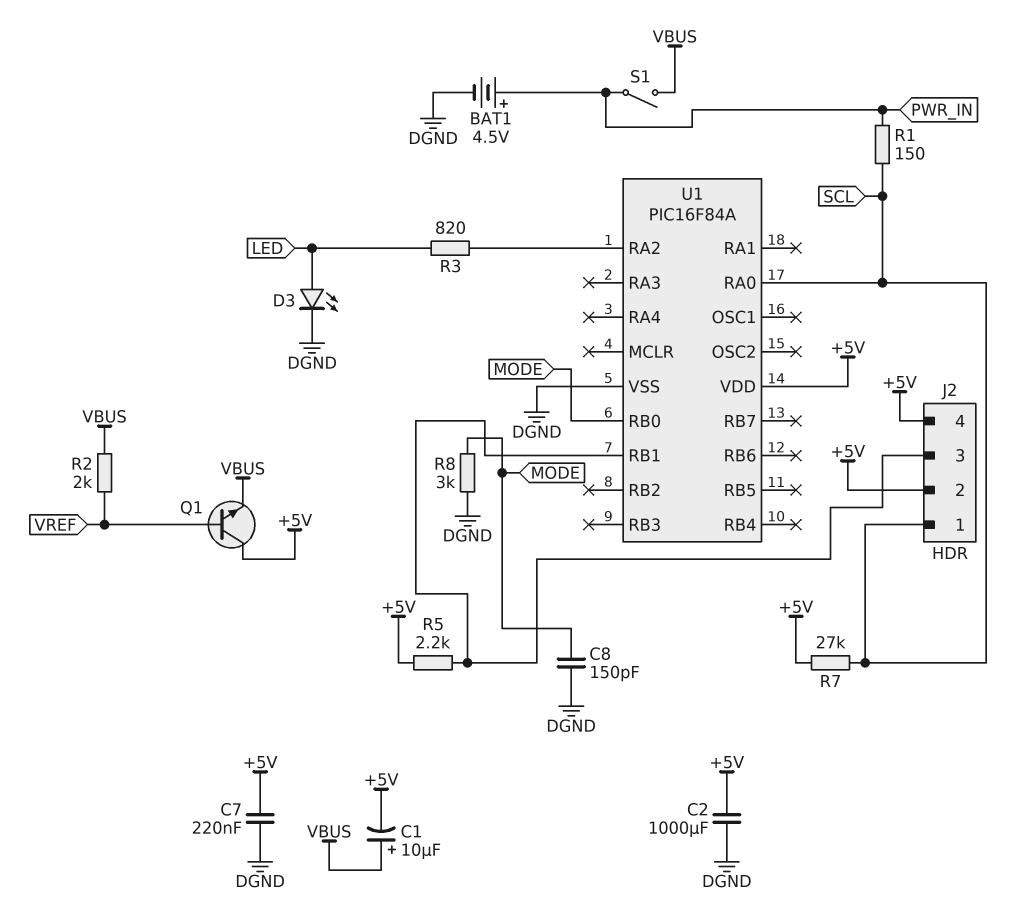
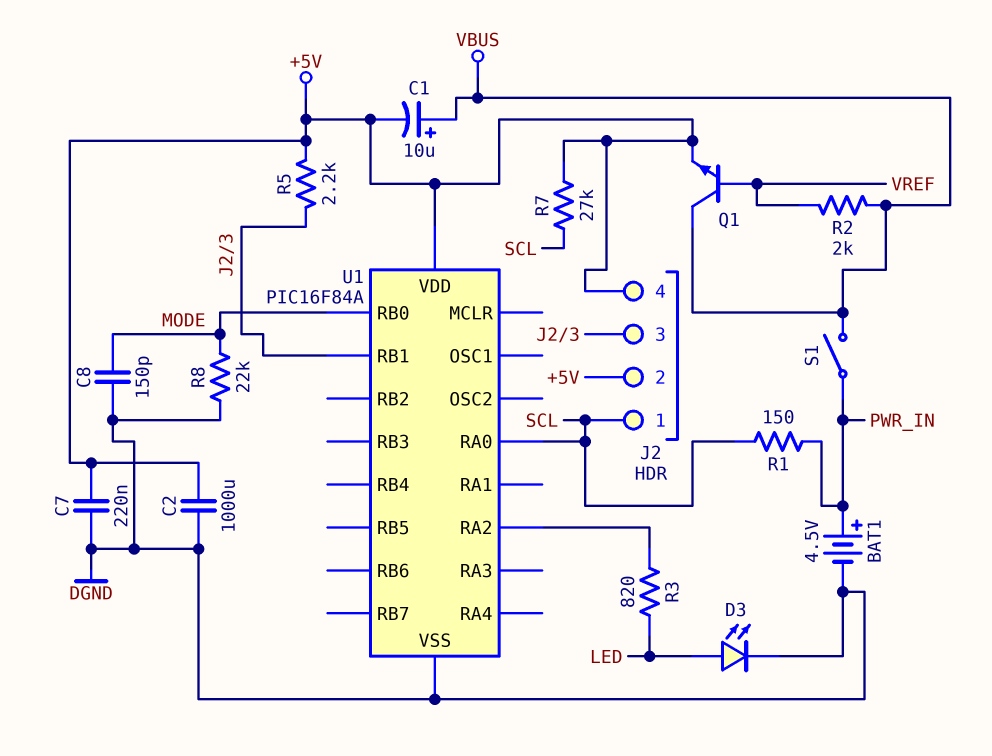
Q1: NPN (B VREF, C +5V, E VBUS) -> NPN (B VREF, C VBUS, E +5V)
R8: 3k (DGND, MODE) -> 22k (DGND, MODE)

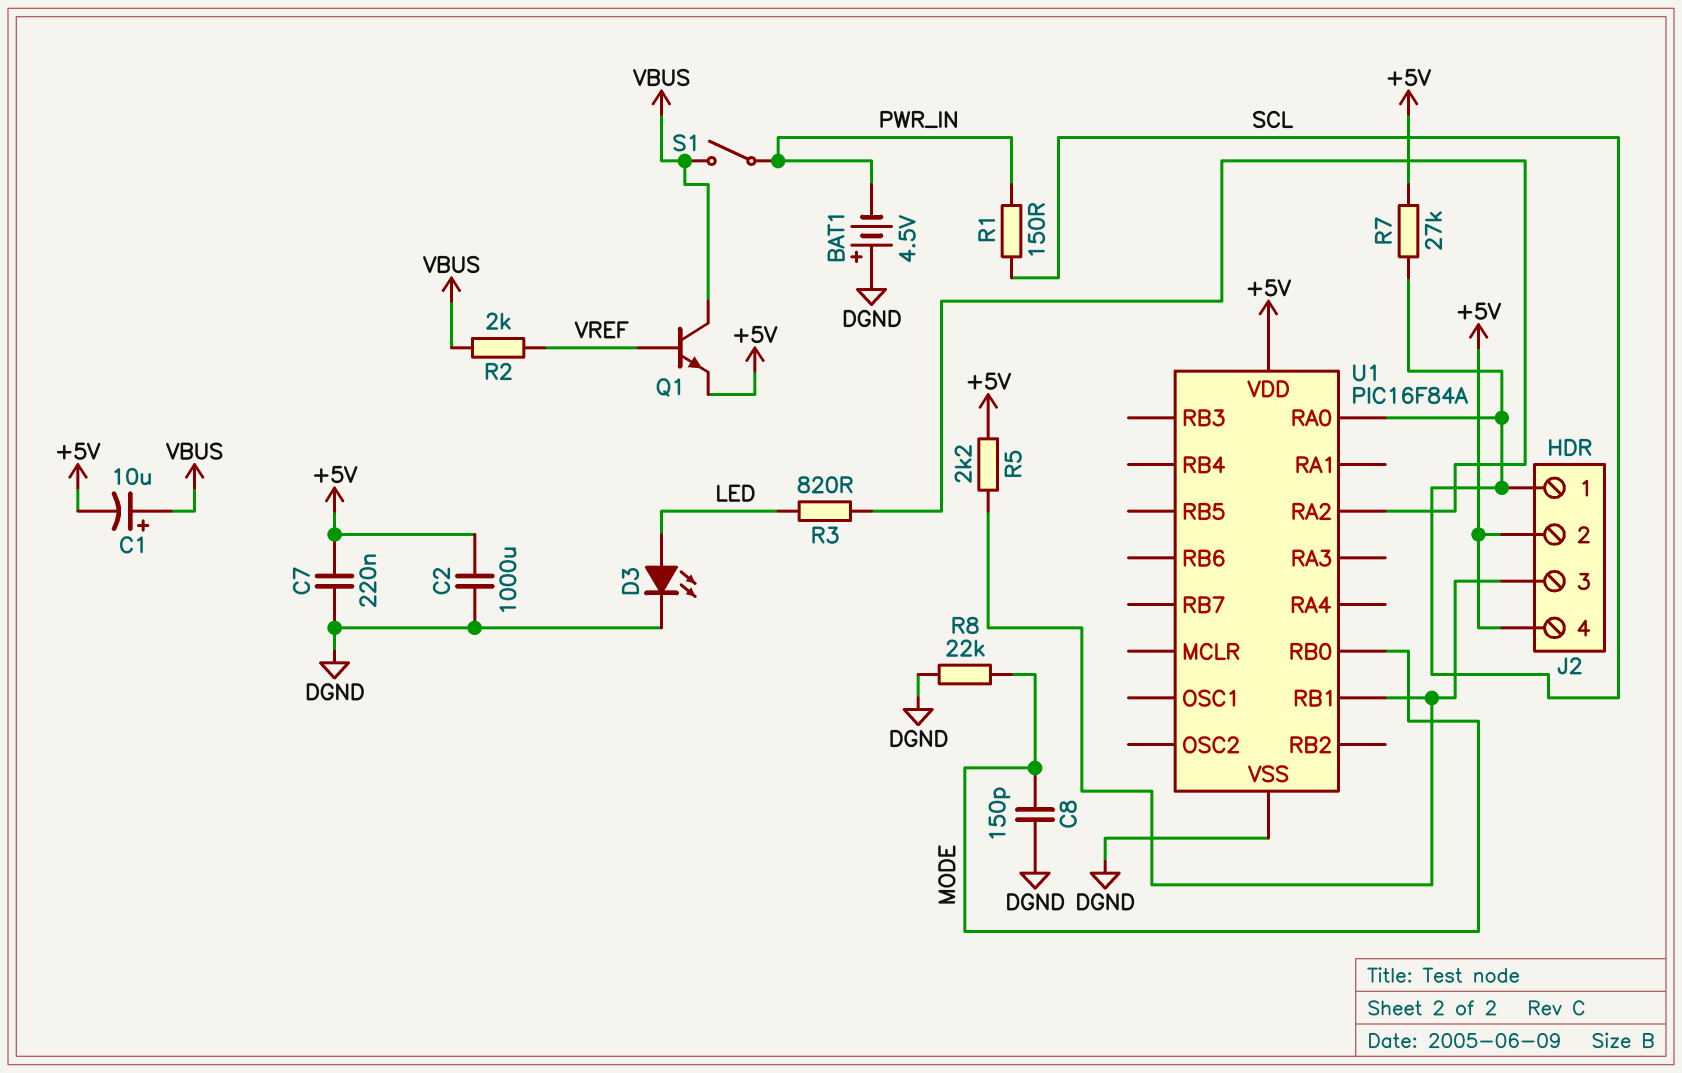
BAT1: 4.5V (plus PWR_IN, minus DGND) -> 4.5V (plus DGND, minus PWR_IN)

